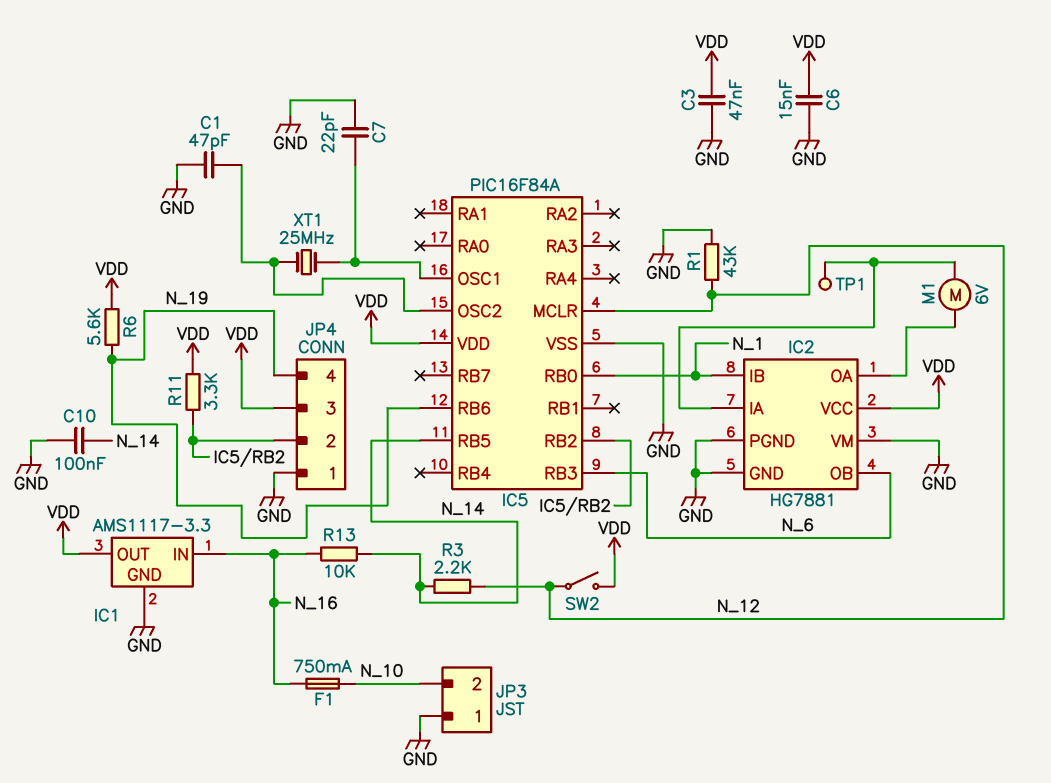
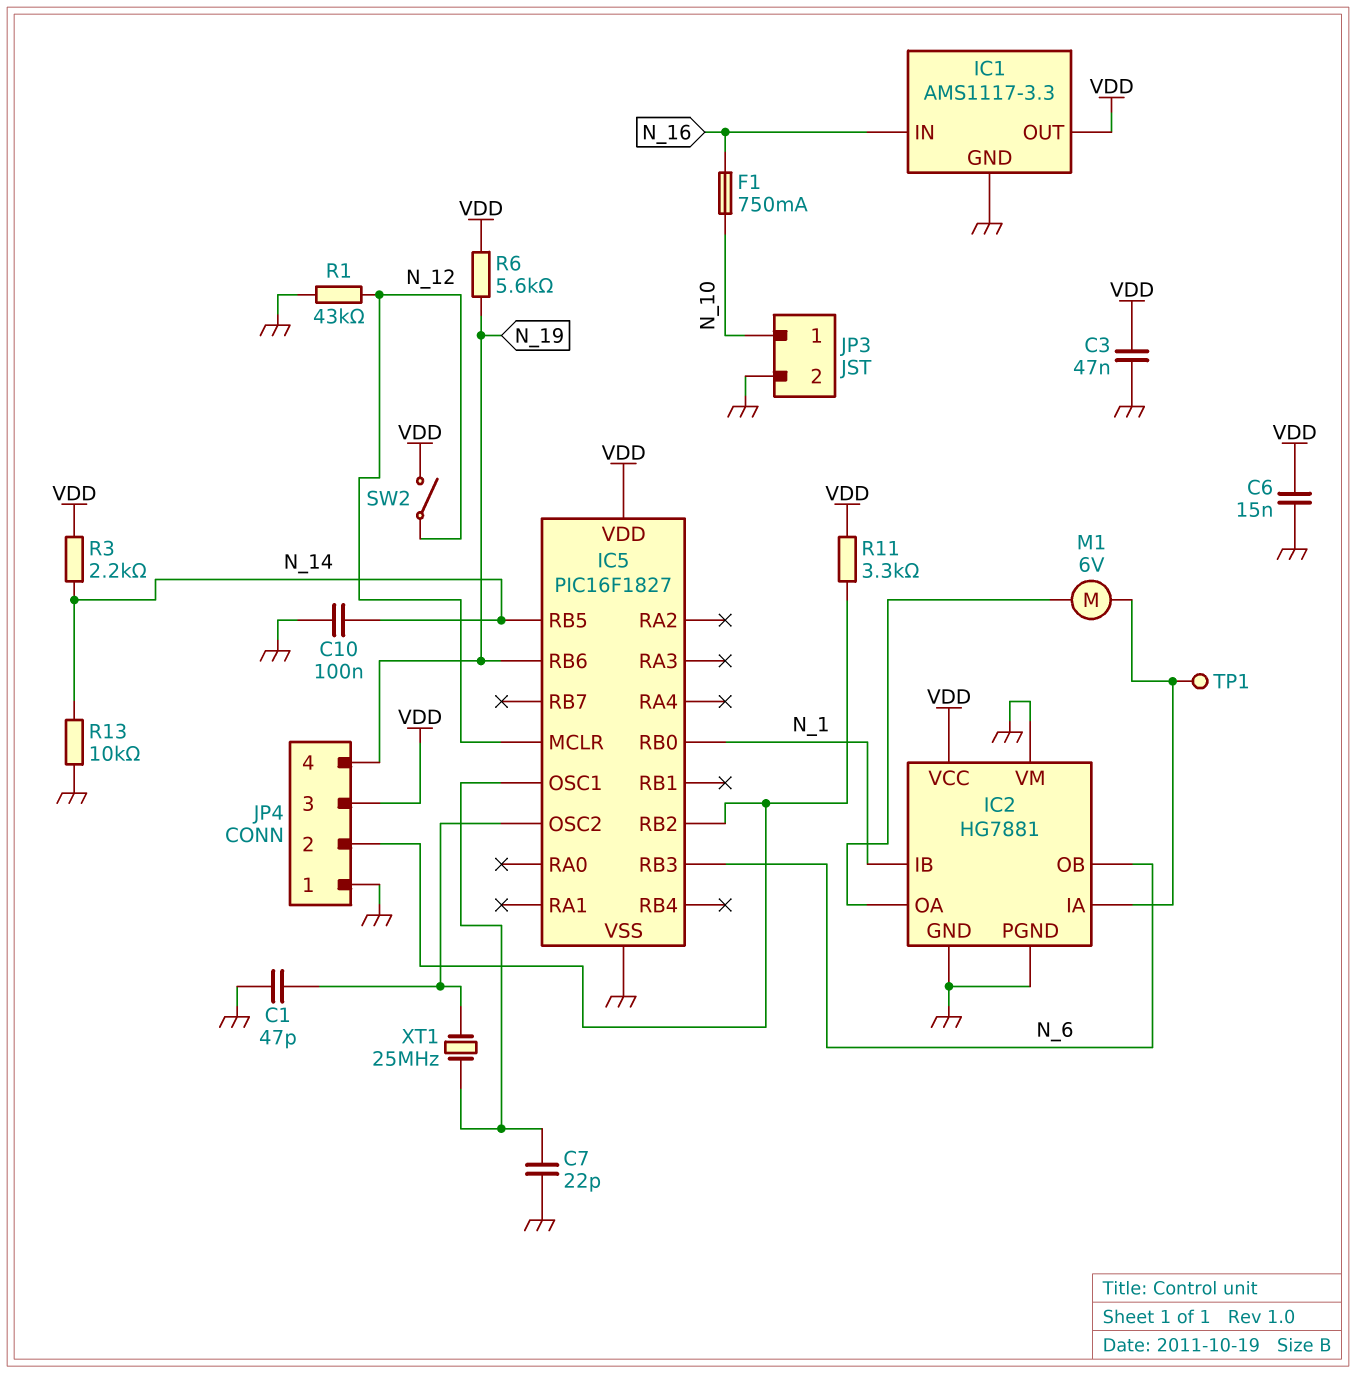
IC5: PIC16F84A -> PIC16F1827
JP3 pin 1: GND -> N_10
JP3 pin 2: N_10 -> GND
R3: 2.2k (N_12, N_14) -> 2.2k (N_14, VDD)
R13: 10k (N_14, N_16) -> 10k (GND, N_14)

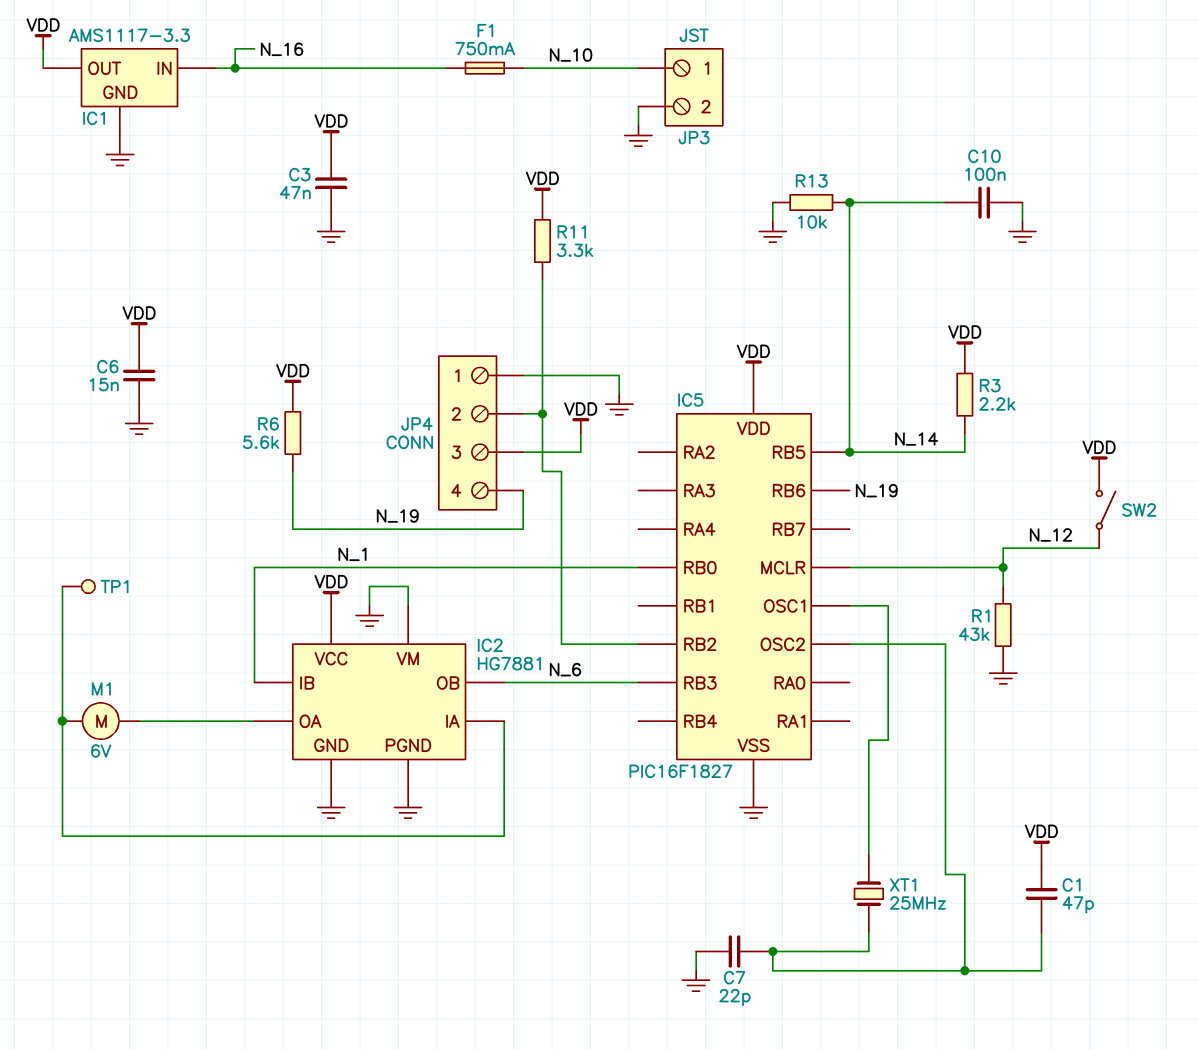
C1: 47pF (GND, IC5/OSC2) -> 47pF (IC5/OSC2, VDD)
C7: 22pF (GND, IC5/OSC1) -> 22pF (GND, IC5/OSC2)

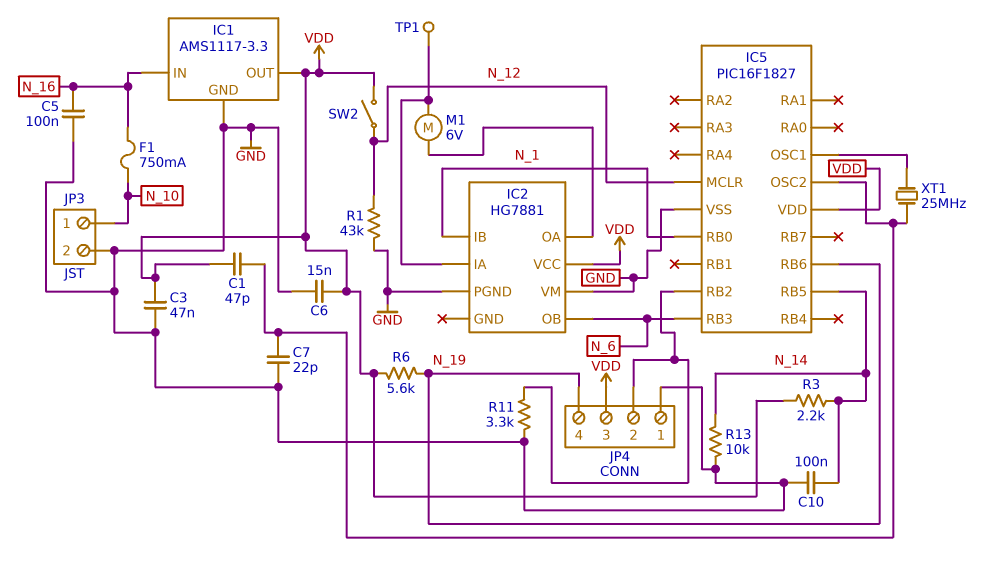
C5: none -> 100nF (GND, N_16)
IC2 pin GND: GND -> none
R11: 3.3k (IC5/RB2, VDD) -> 3.3k (GND, IC5/RB2)

